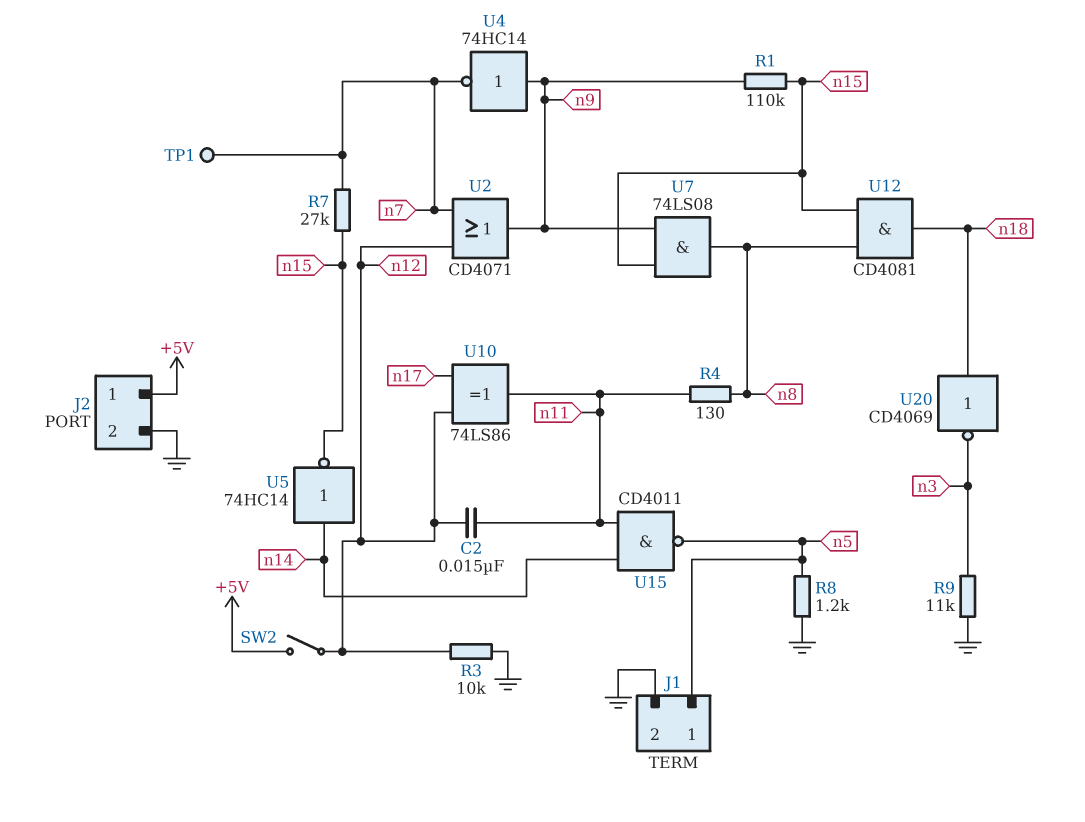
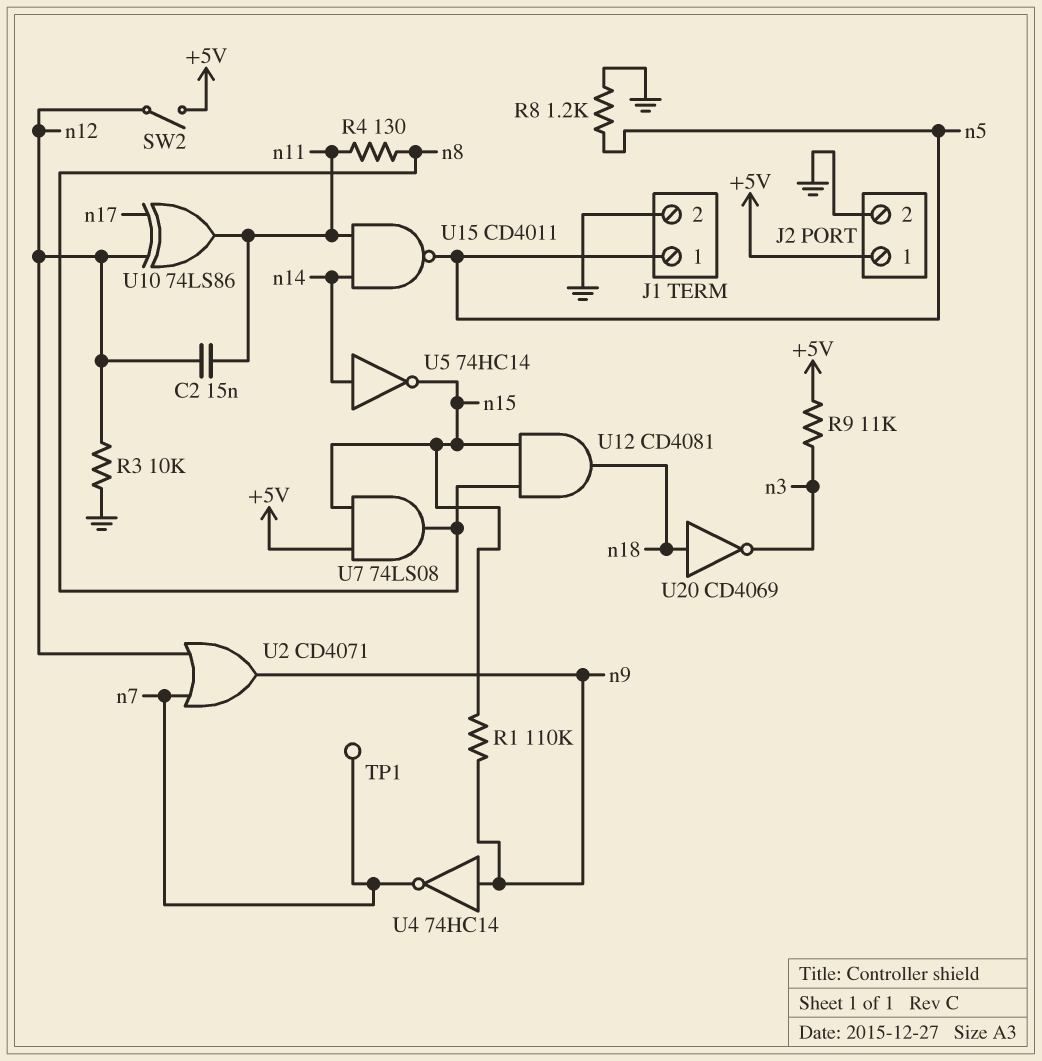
R7: 27k (n7, n15) -> none
R9: 11k (GND, n3) -> 11k (+5V, n3)
U7: AND 74LS08 (in n9, in n15, out n8) -> AND 74LS08 (in +5V, in n15, out n8)

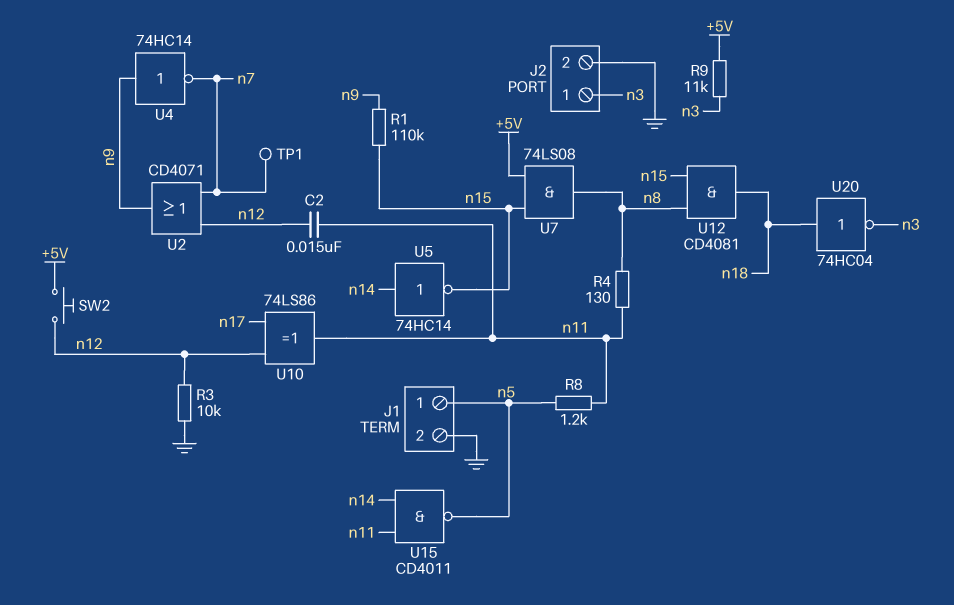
J2 pin 1: +5V -> n3
R8: 1.2k (GND, n5) -> 1.2k (n5, n11)
SW2: switch (+5V, n12) -> button (+5V, n12)
U20: NOT CD4069 (in n18, out n3) -> NOT 74HC04 (in n18, out n3)

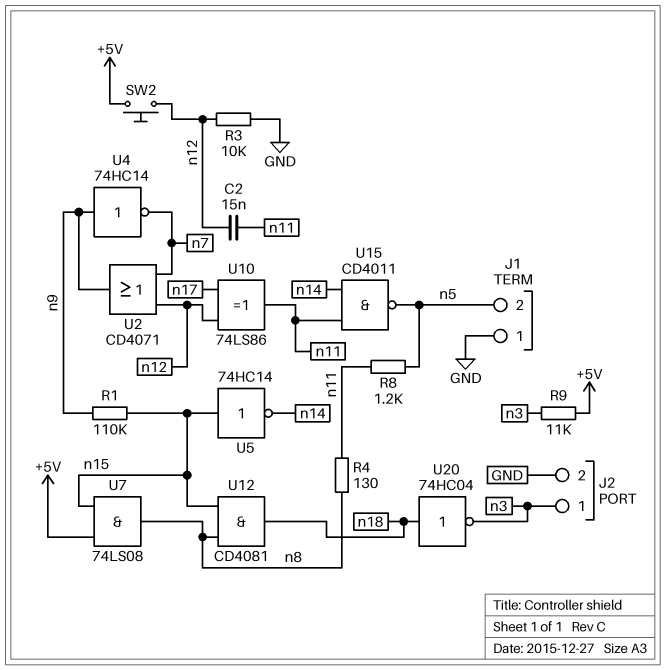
J1 pin 1: n5 -> GND
J1 pin 2: GND -> n5
TP1: test point (n7) -> none
U5: NOT 74HC14 (in n14, out n15) -> NOT 74HC14 (in n15, out n14)

